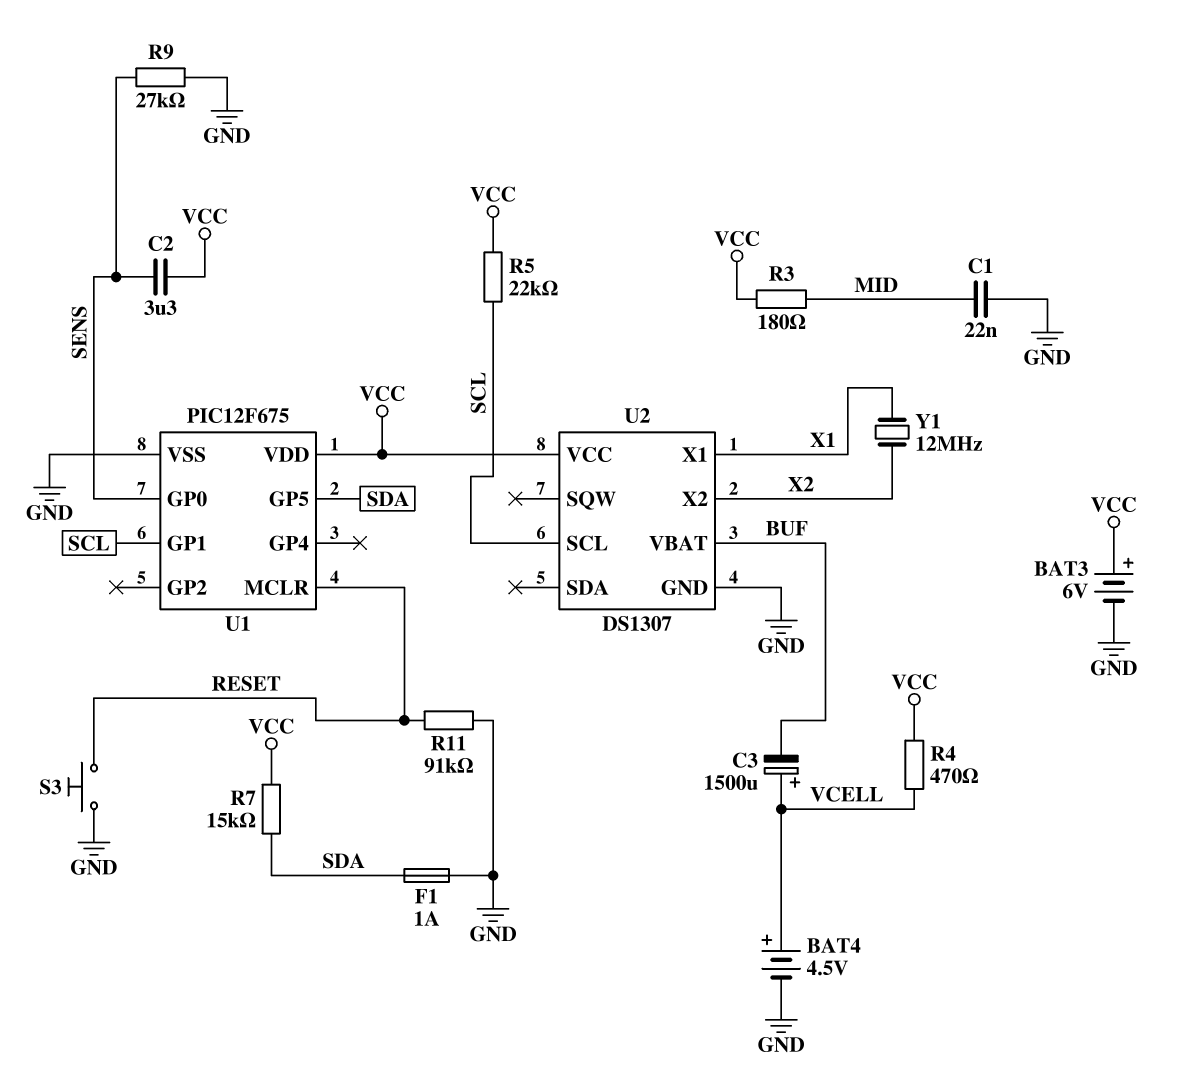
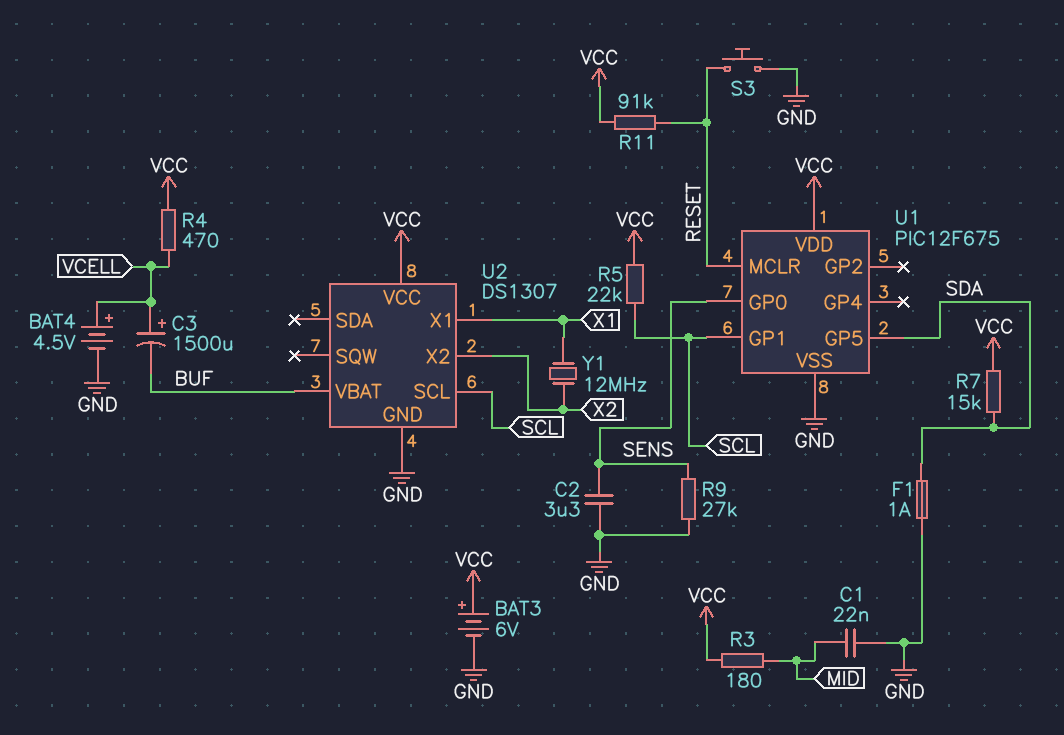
C2: 3.3uF (SENS, VCC) -> 3.3uF (GND, SENS)
R11: 91k (GND, RESET) -> 91k (RESET, VCC)

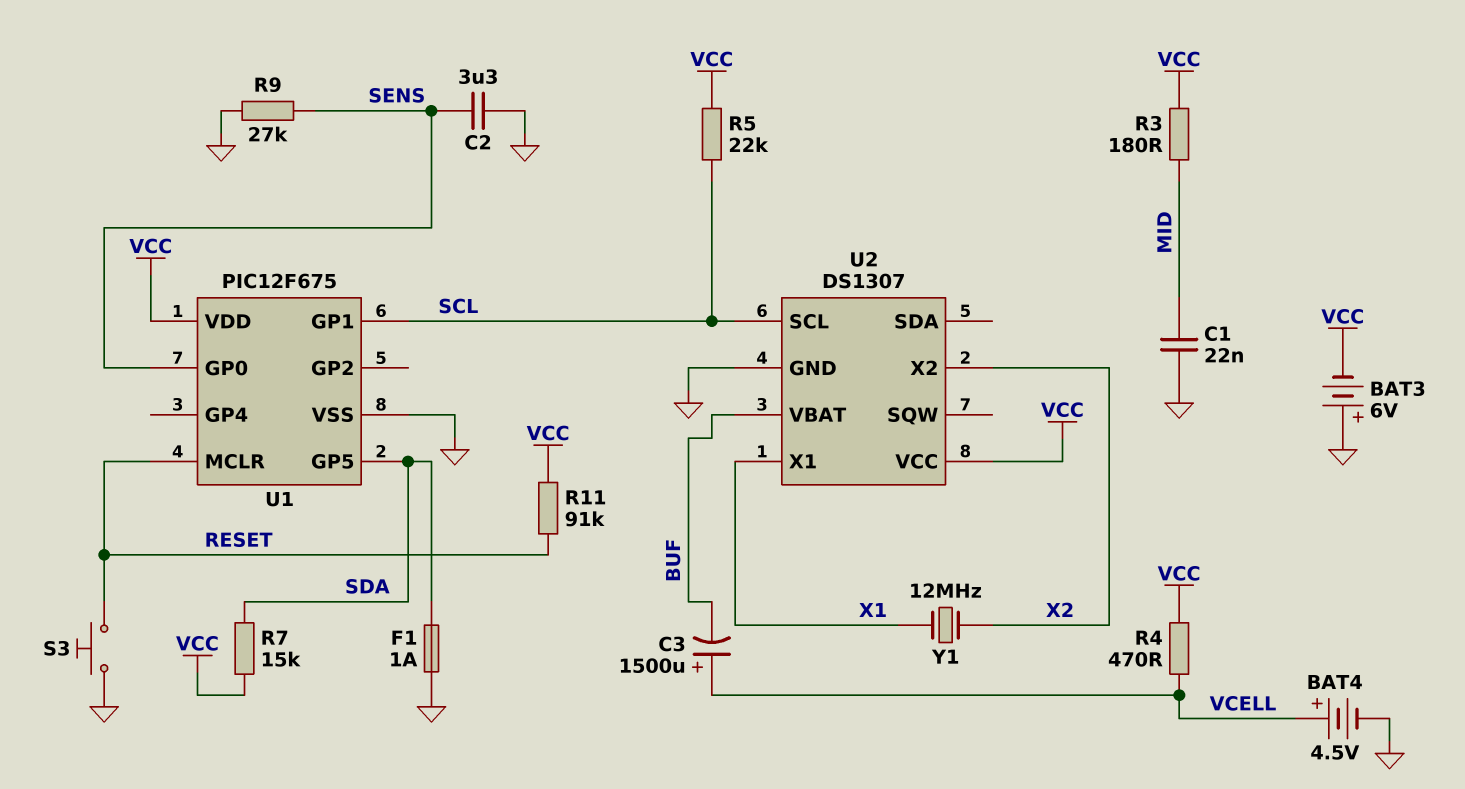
BAT3: 6V (plus VCC, minus GND) -> 6V (plus GND, minus VCC)

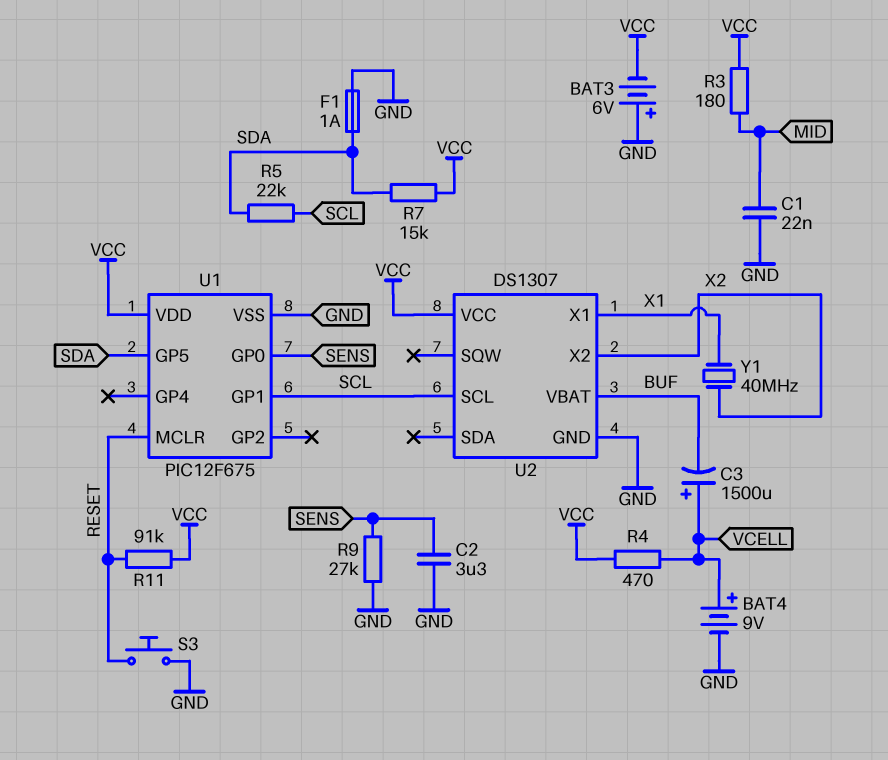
BAT4: 4.5V (plus VCELL, minus GND) -> 9V (plus VCELL, minus GND)
R5: 22k (SCL, VCC) -> 22k (SCL, SDA)
Y1: 12MHz (X1, X2) -> 40MHz (X1, X2)

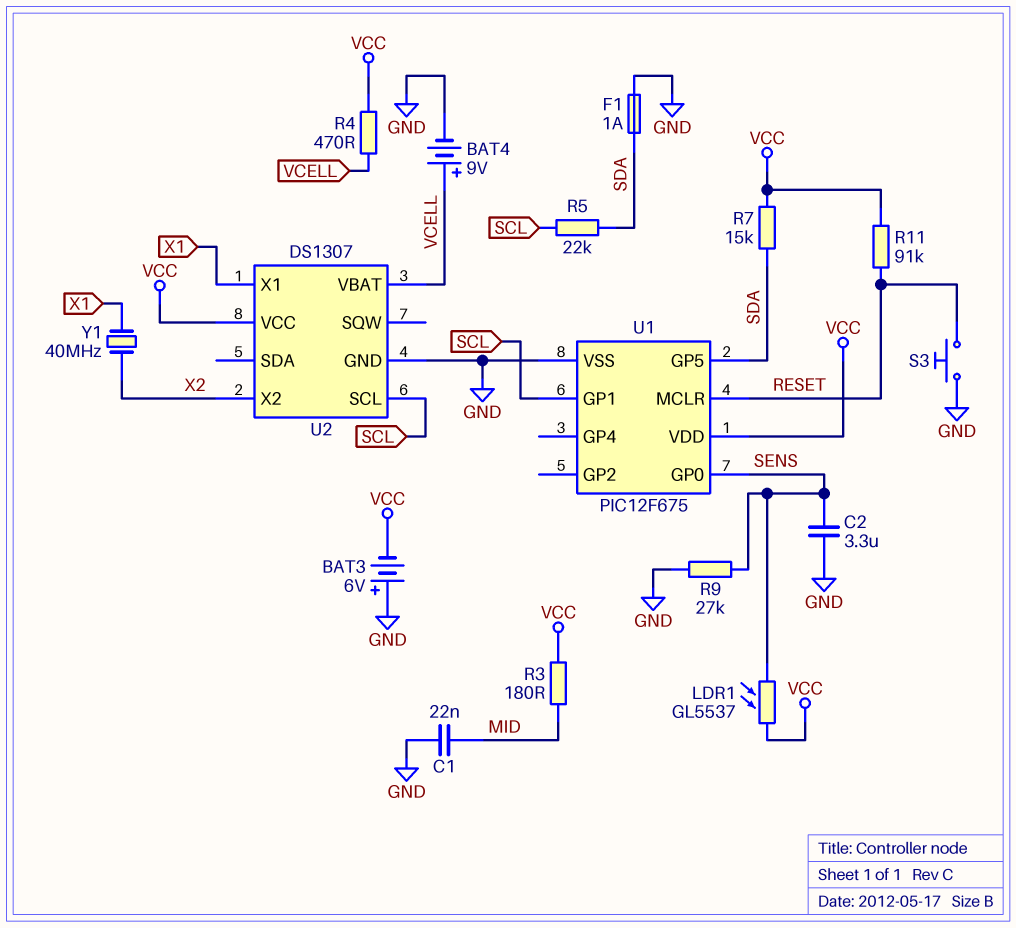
C3: 1500uF (plus VCELL, minus BUF) -> none
LDR1: none -> GL5537 (SENS, VCC)
U2 pin VBAT: BUF -> VCELL

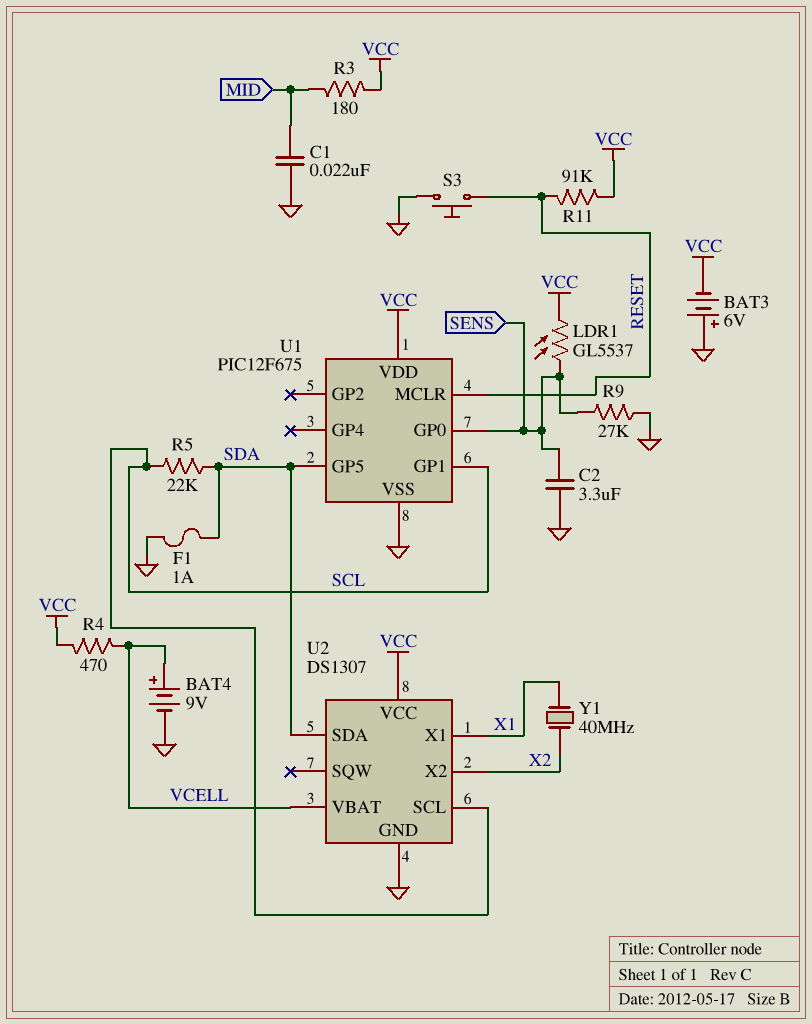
R7: 15k (SDA, VCC) -> none
U2 pin SDA: none -> SDA

